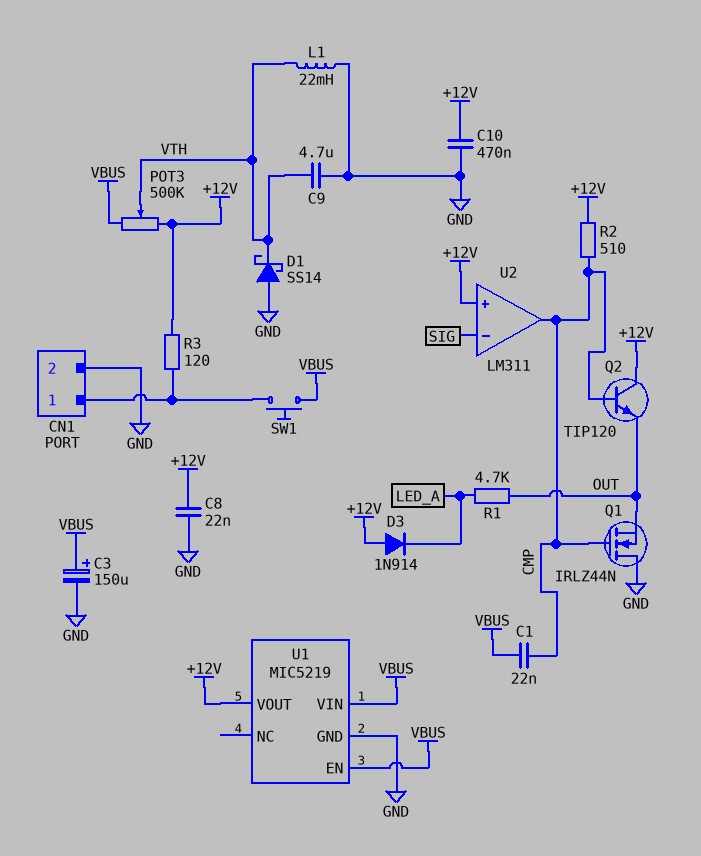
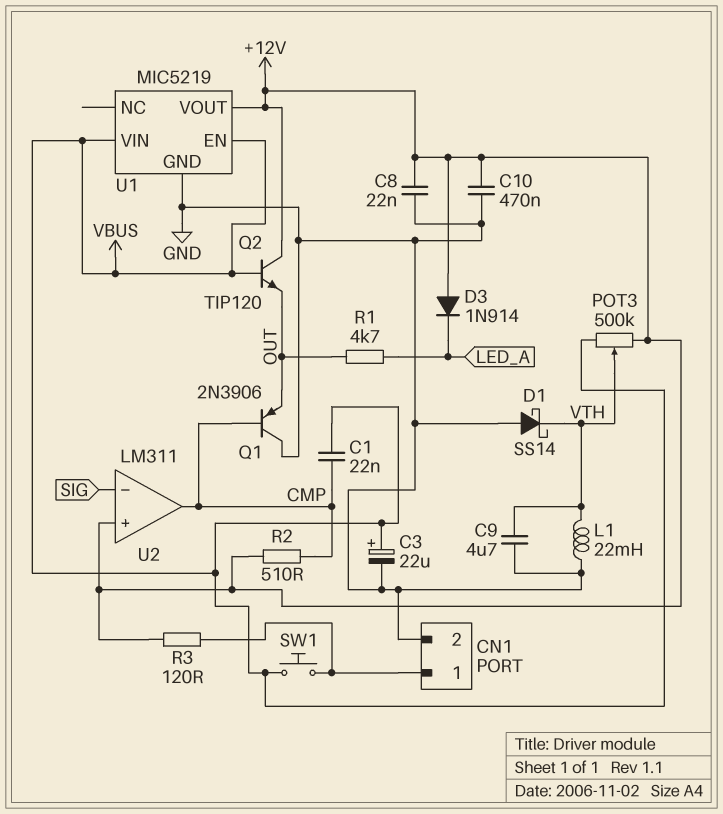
C3: 150uF (plus VBUS, minus GND) -> 22uF (plus VBUS, minus GND)
Q1: NMOS IRLZ44N (G CMP, D GND, S OUT) -> PNP 2N3906 (B CMP, C GND, E OUT)
Q2: NPN TIP120 (B CMP, C +12V, E OUT) -> NPN TIP120 (B VBUS, C +12V, E OUT)

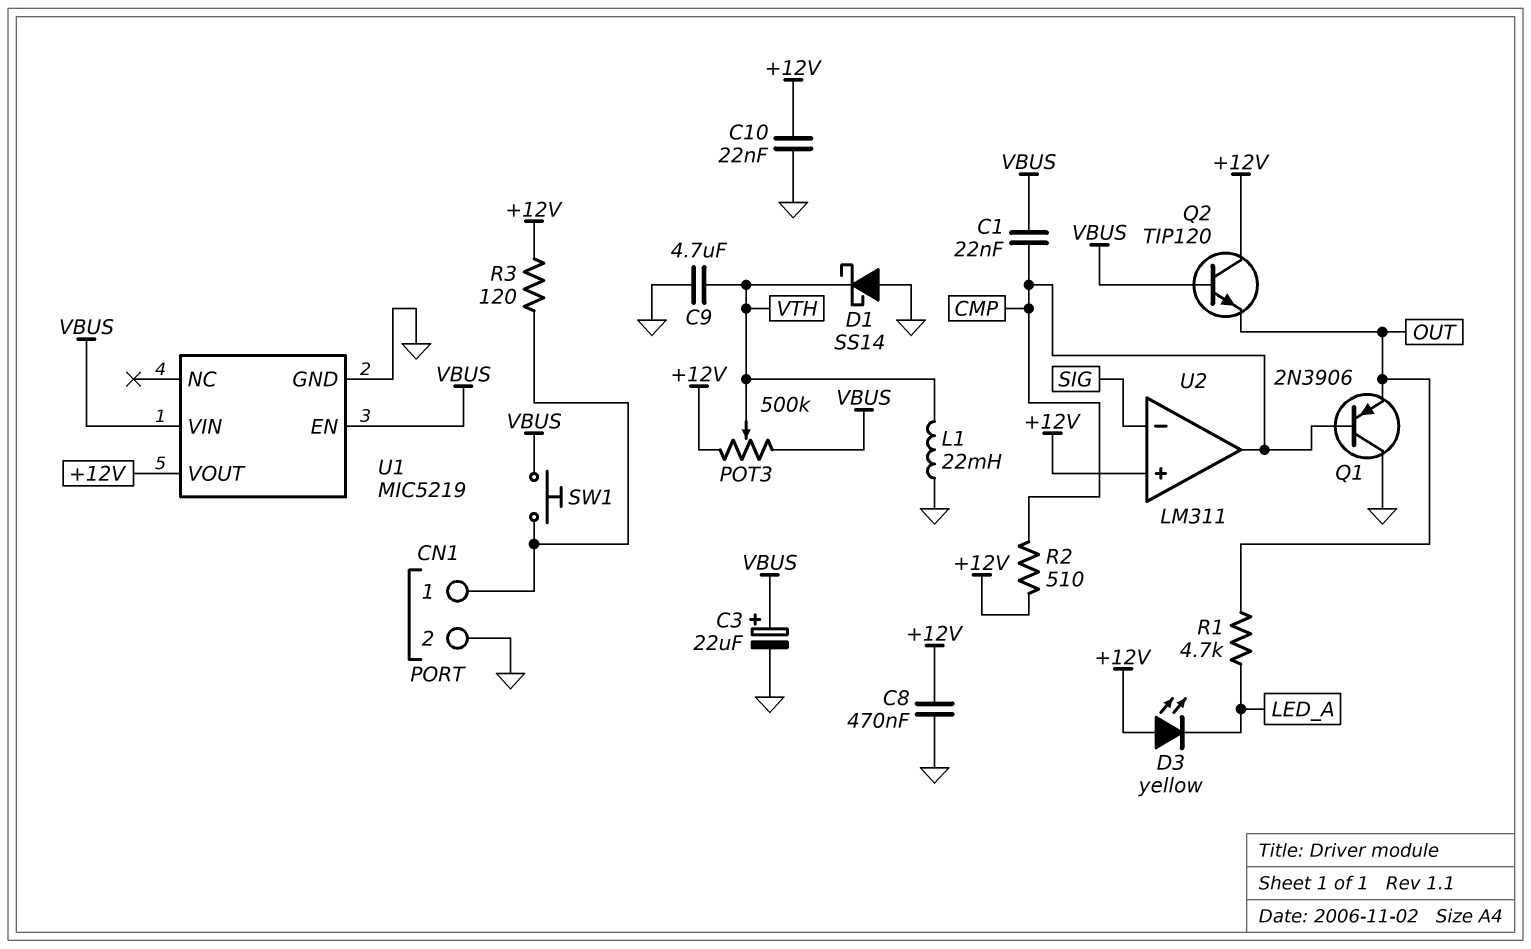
C8: 22nF (+12V, GND) -> 470nF (+12V, GND)
C10: 470nF (+12V, GND) -> 22nF (+12V, GND)
D3: diode 1N914 (A +12V, K LED_A) -> LED yellow (A +12V, K LED_A)

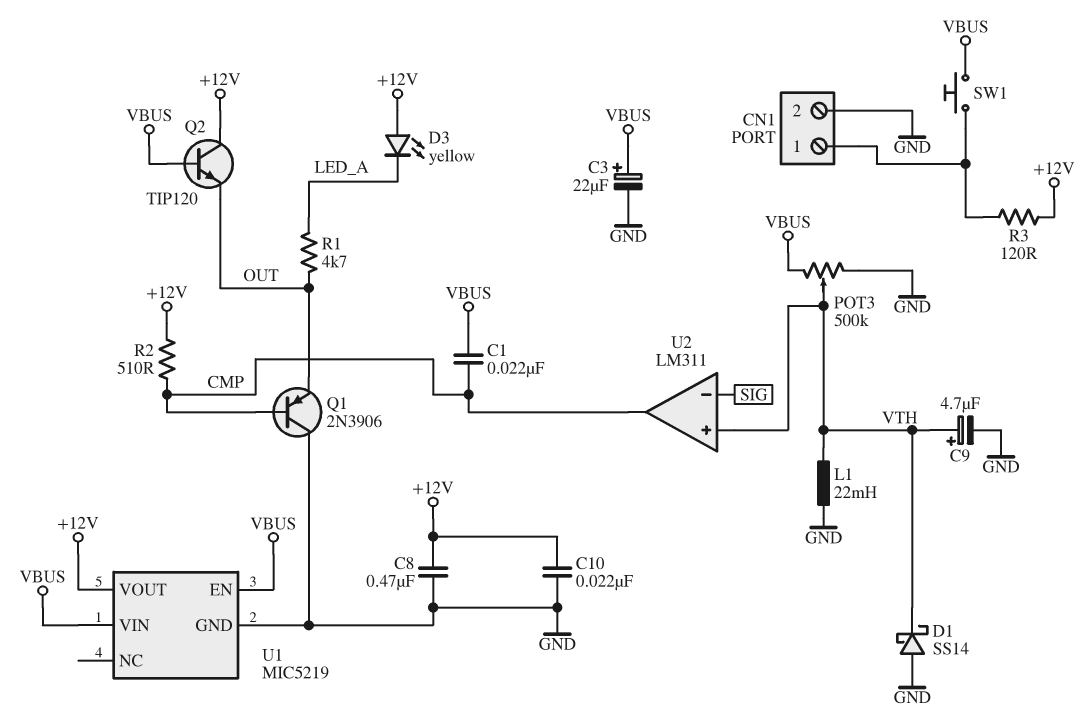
C9: 4.7uF (GND, VTH) -> 4.7uF (plus VTH, minus GND)
POT3: 500k (+12V, VBUS, wiper VTH) -> 500k (GND, VBUS, wiper VTH)
U2 pin in+: +12V -> VTH

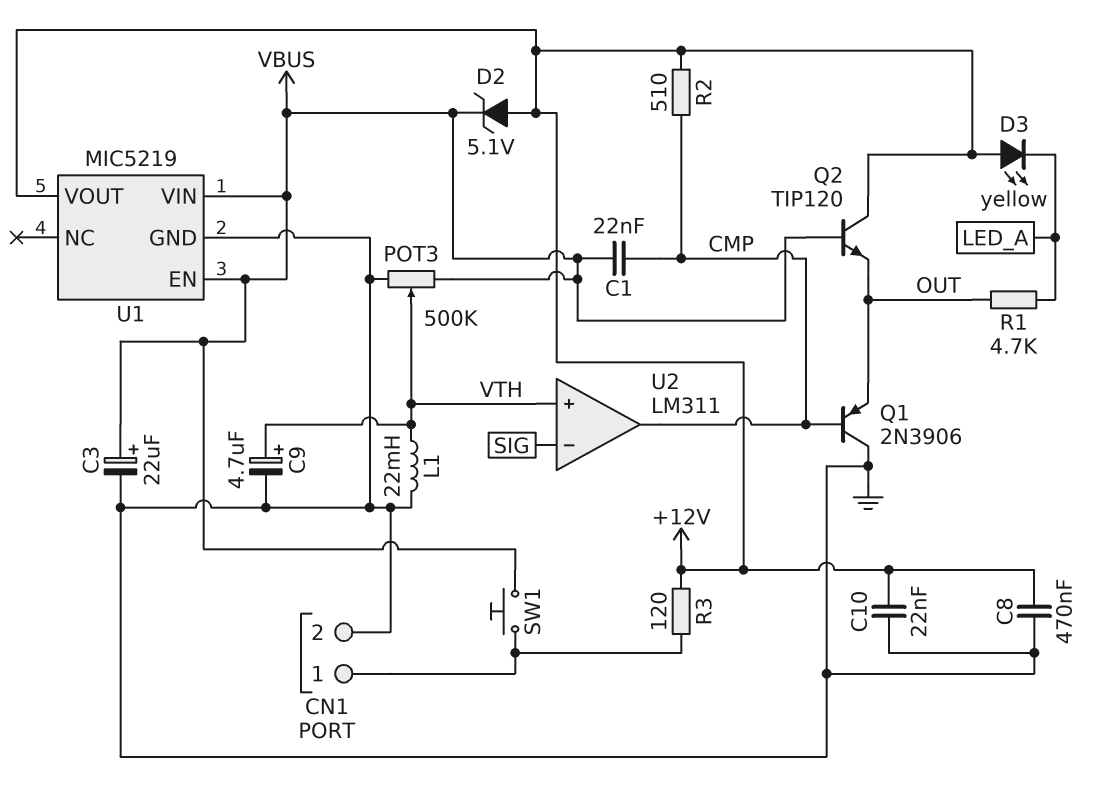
D1: schottky SS14 (A GND, K VTH) -> none
D2: none -> zener 5.1V (A +12V, K VBUS)

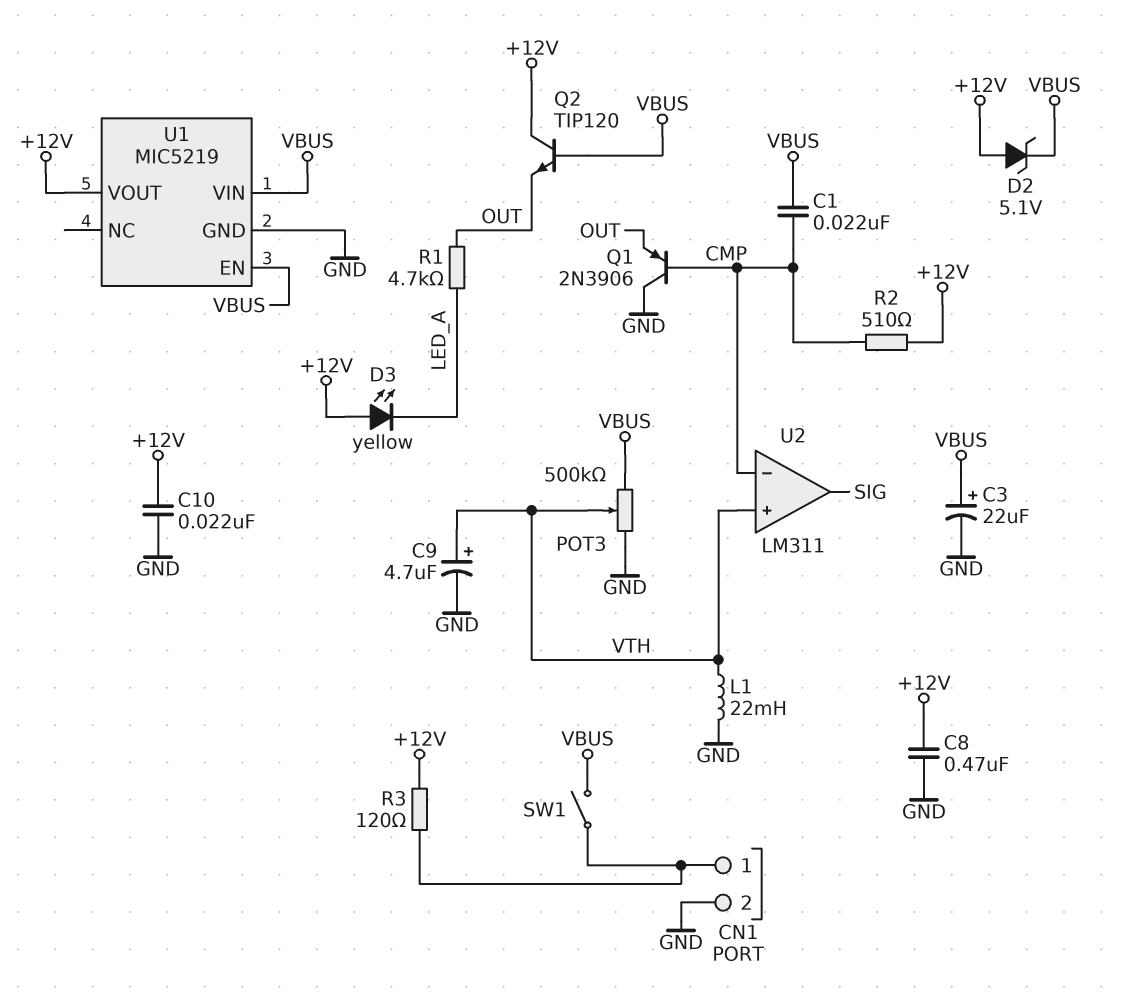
SW1: button (CN1/1, VBUS) -> switch (CN1/1, VBUS)
U2 pin in-: SIG -> CMP
U2 pin out: CMP -> SIG

